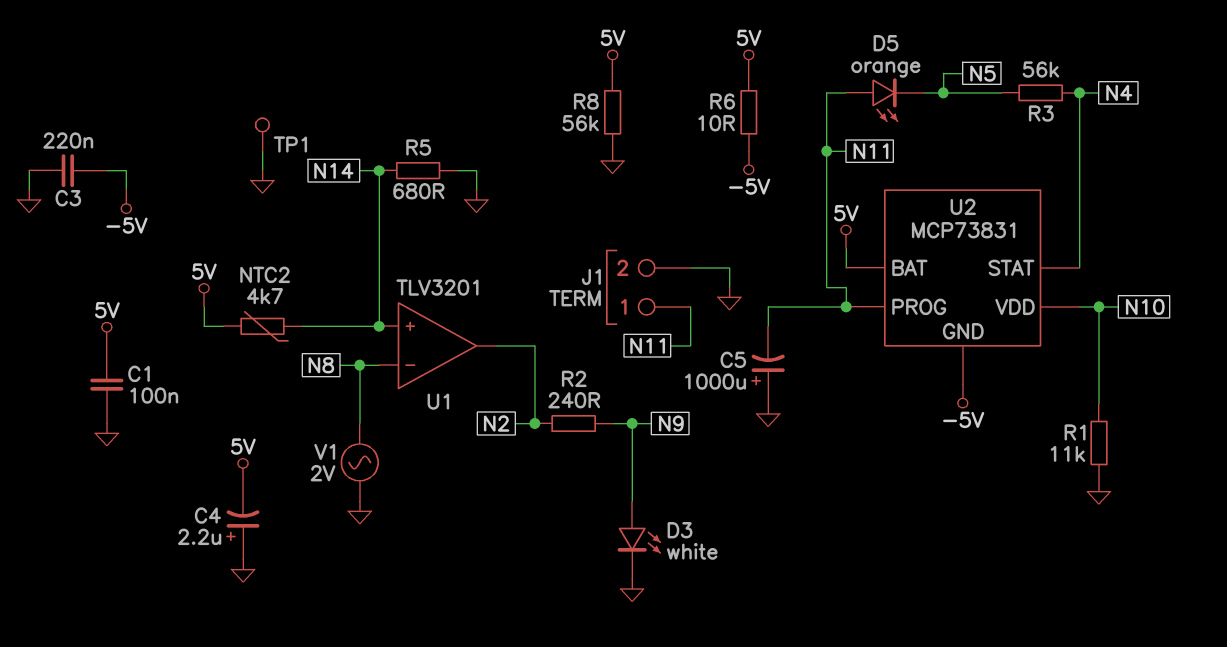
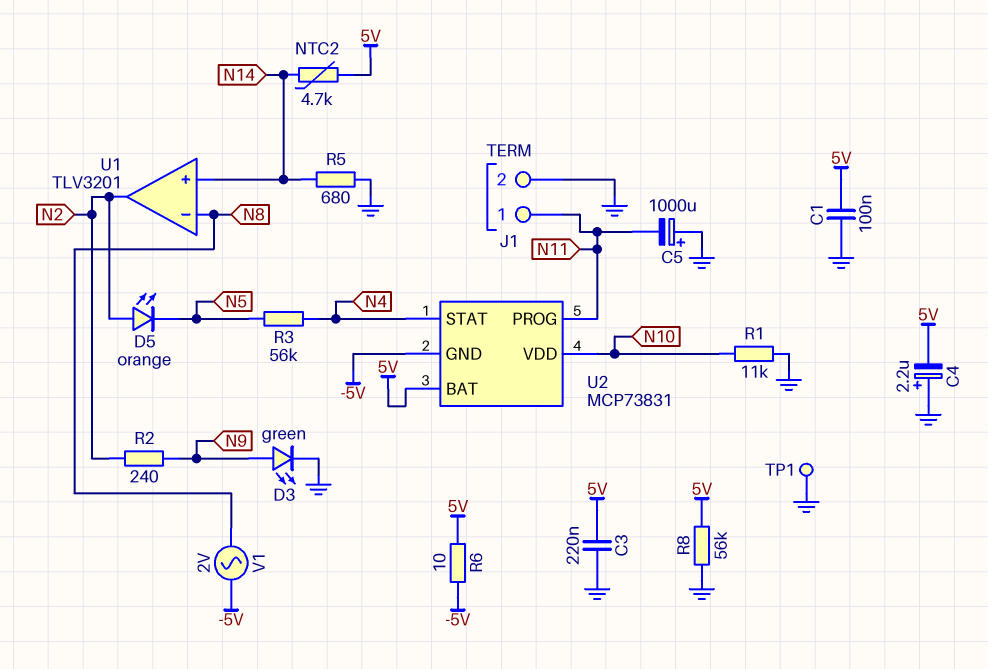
C3: 220nF (-5V, GND) -> 220nF (5V, GND)
D3: LED white (A N9, K GND) -> LED green (A N9, K GND)
D5: LED orange (A N11, K N5) -> LED orange (A N2, K N5)
V1: AC 2V (GND, N8) -> AC 2V (-5V, N8)

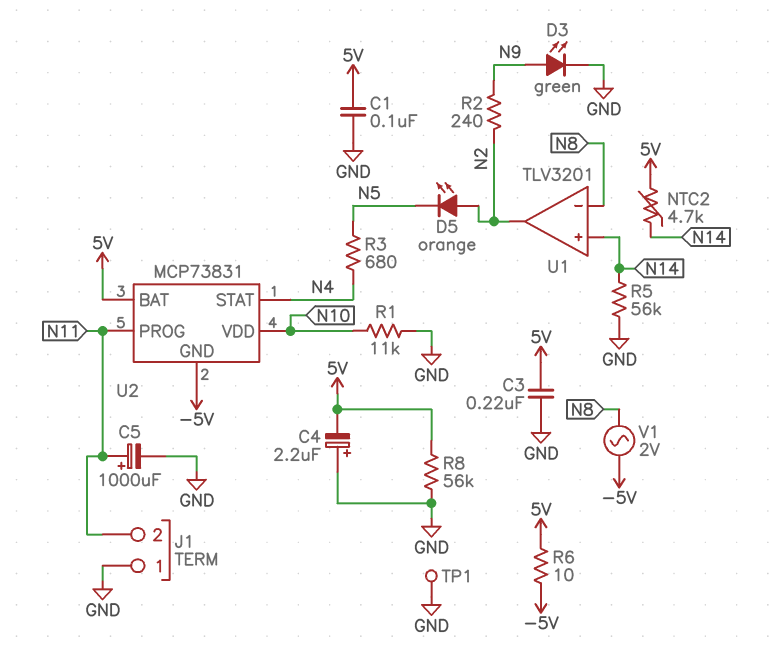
C5: 1000uF (plus GND, minus N11) -> 1000uF (plus N11, minus GND)
J1 pin 1: N11 -> GND
J1 pin 2: GND -> N11
R3: 56k (N4, N5) -> 680 (N4, N5)
R5: 680 (GND, N14) -> 56k (GND, N14)

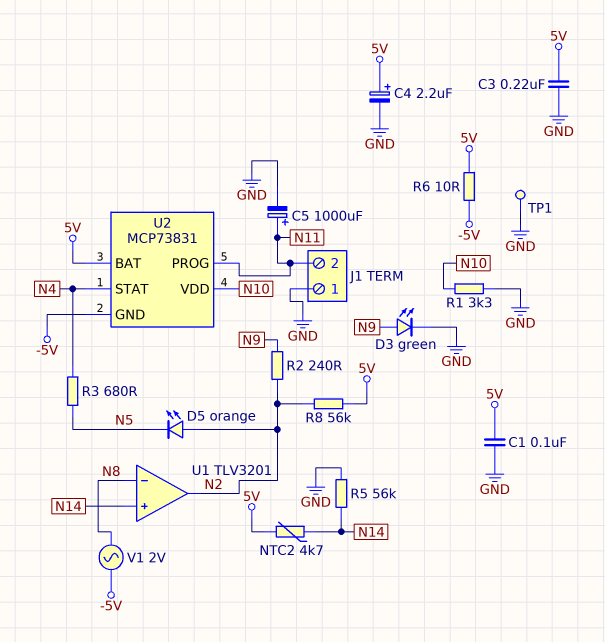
C4: 2.2uF (plus GND, minus 5V) -> 2.2uF (plus 5V, minus GND)
R1: 11k (GND, N10) -> 3.3k (GND, N10)
R8: 56k (5V, GND) -> 56k (5V, N2)

